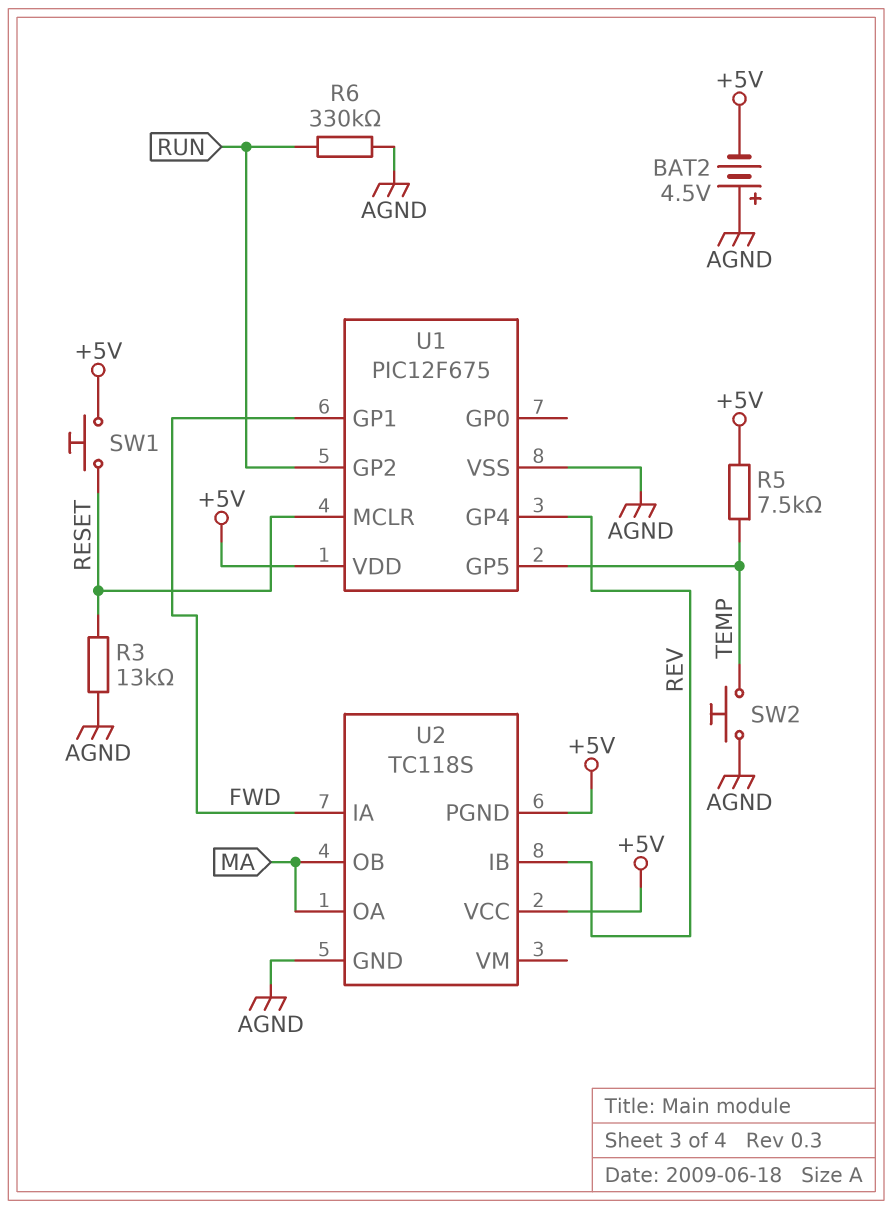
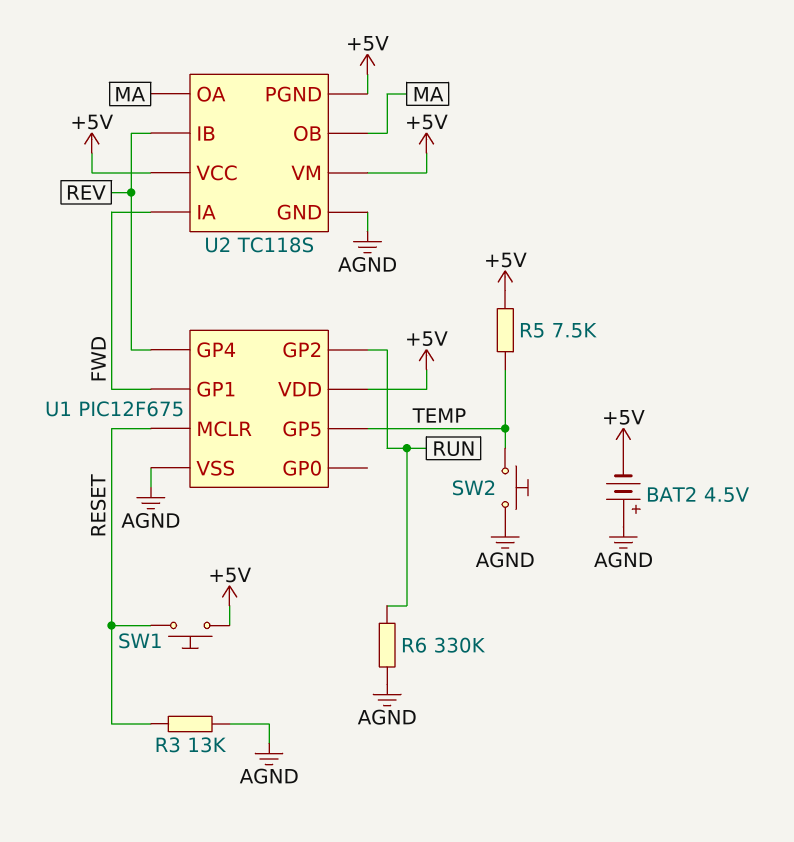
U2 pin VM: none -> +5V

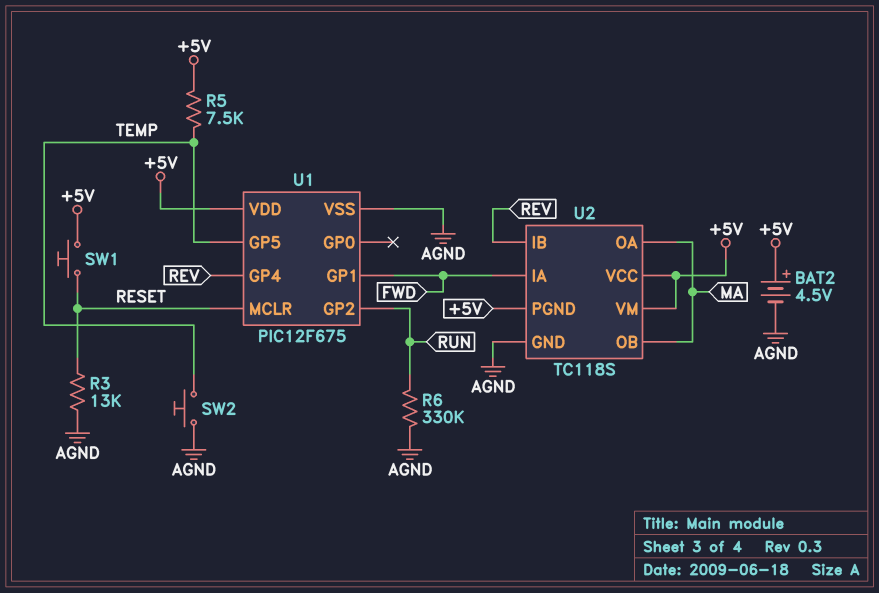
BAT2: 4.5V (plus AGND, minus +5V) -> 4.5V (plus +5V, minus AGND)

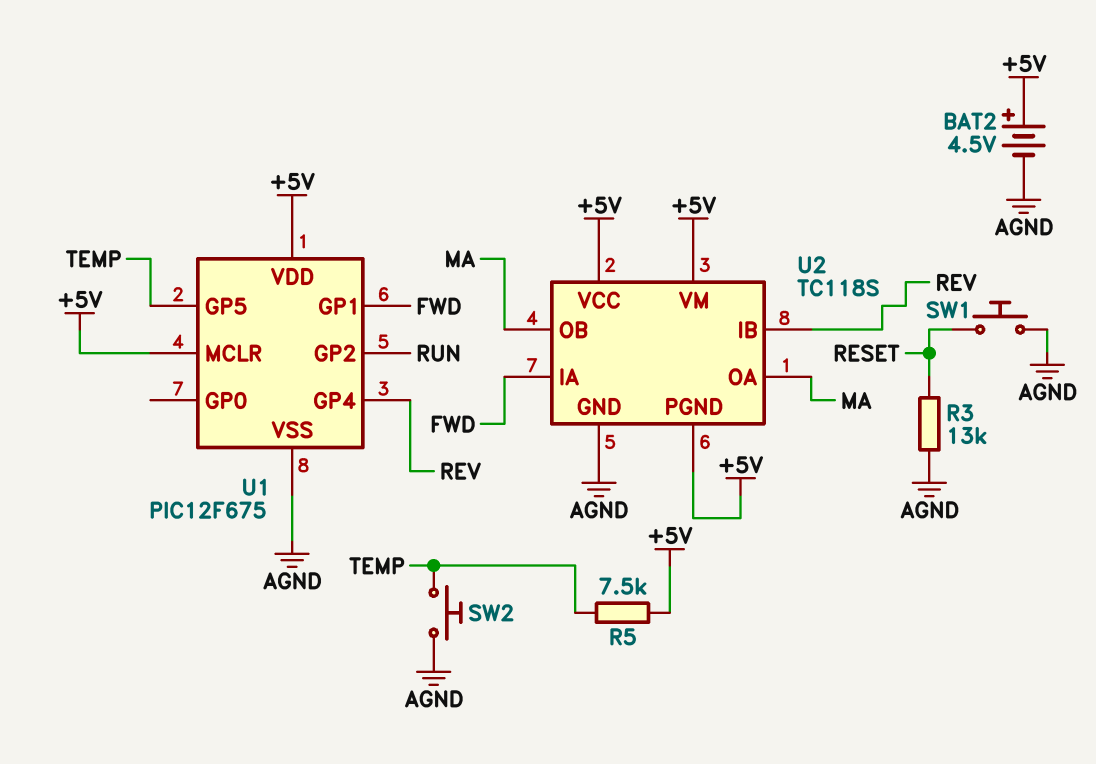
R6: 330k (AGND, RUN) -> none
SW1: button (+5V, RESET) -> button (AGND, RESET)
U1 pin MCLR: RESET -> +5V

